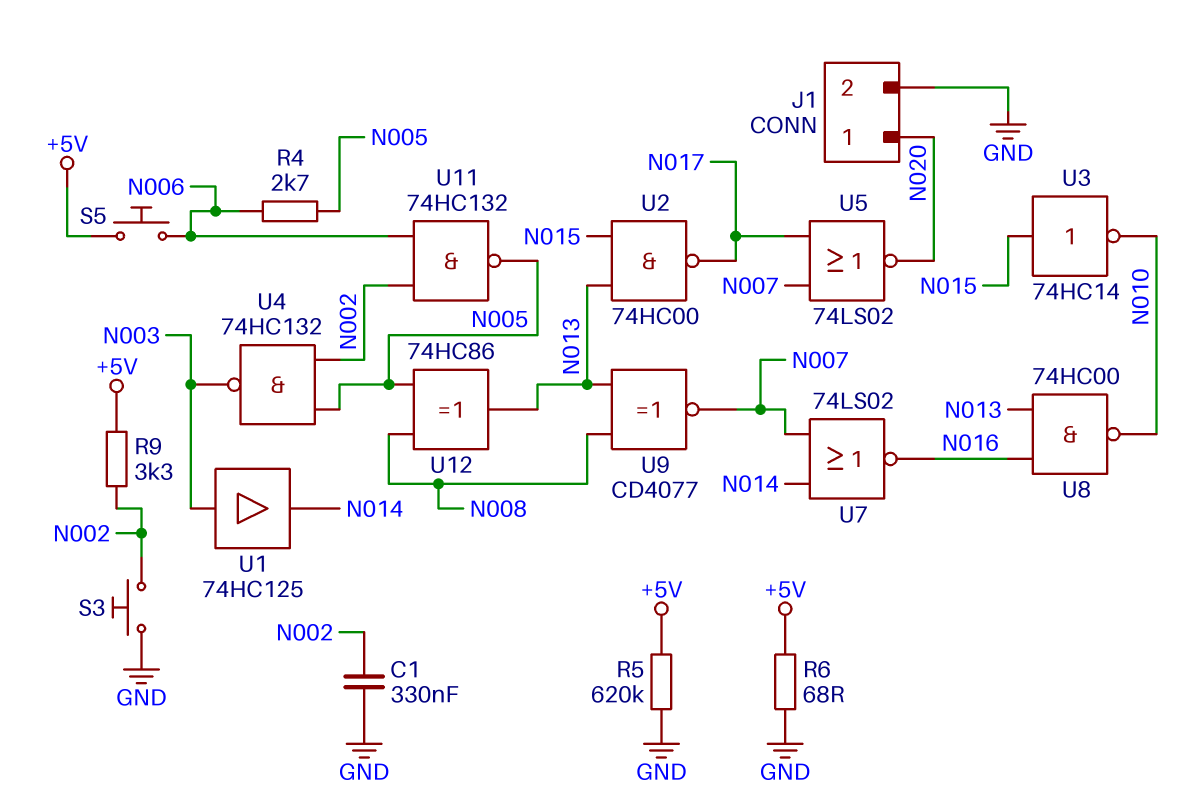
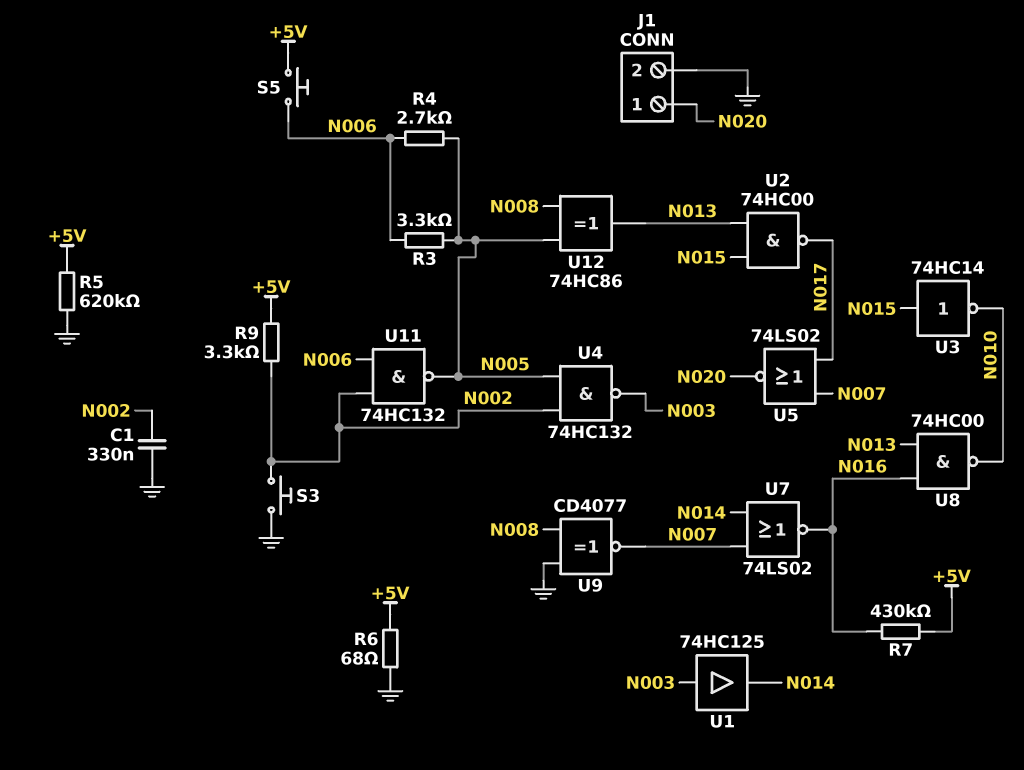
R3: none -> 3.3k (N005, N006)
R7: none -> 430k (+5V, N016)
U9: XNOR CD4077 (in N008, in N013, out N007) -> XNOR CD4077 (in GND, in N008, out N007)

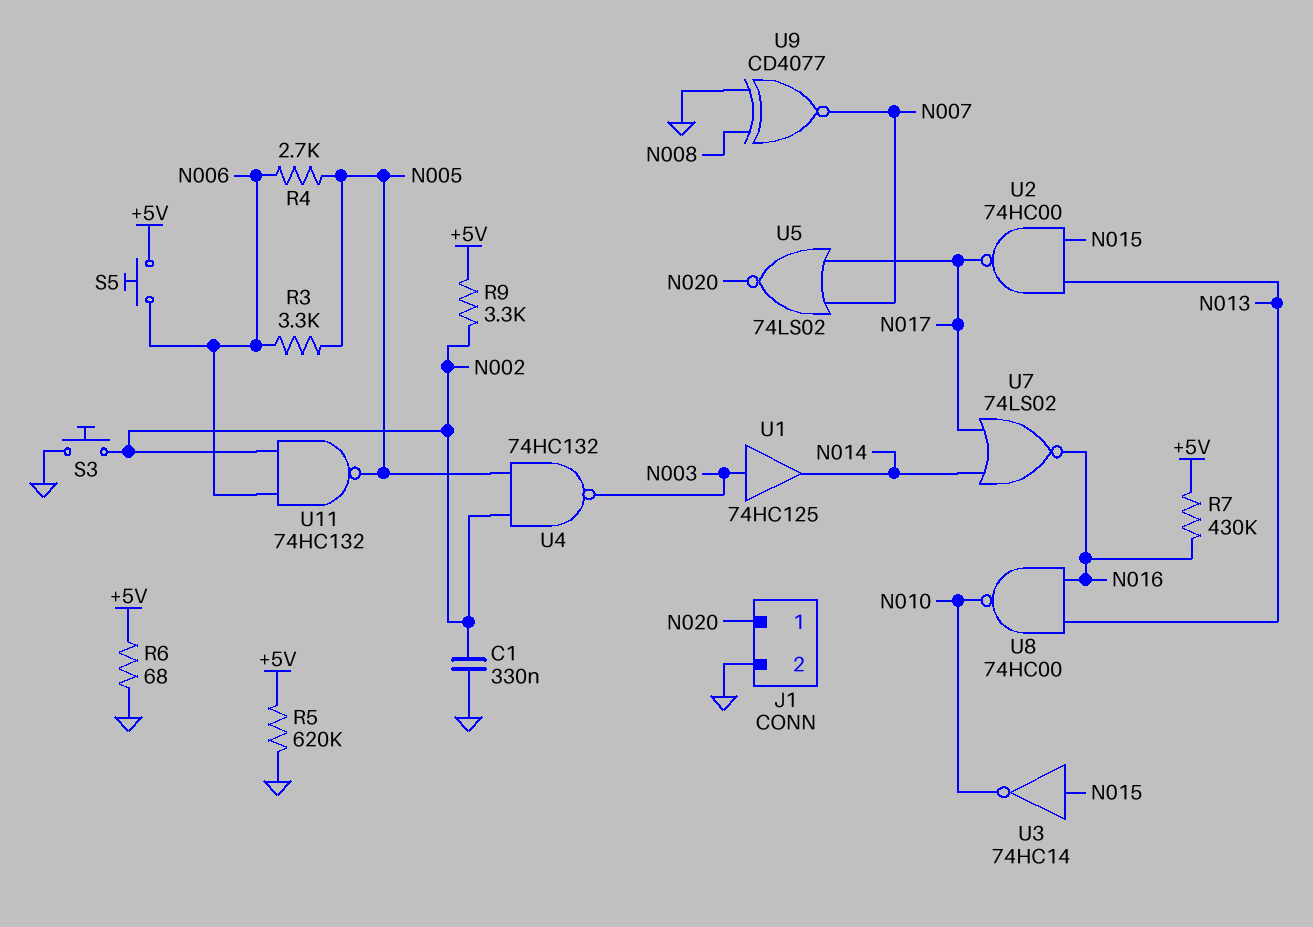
U7: NOR 74LS02 (in N007, in N014, out N016) -> NOR 74LS02 (in N014, in N017, out N016)
U12: XOR 74HC86 (in N005, in N008, out N013) -> none

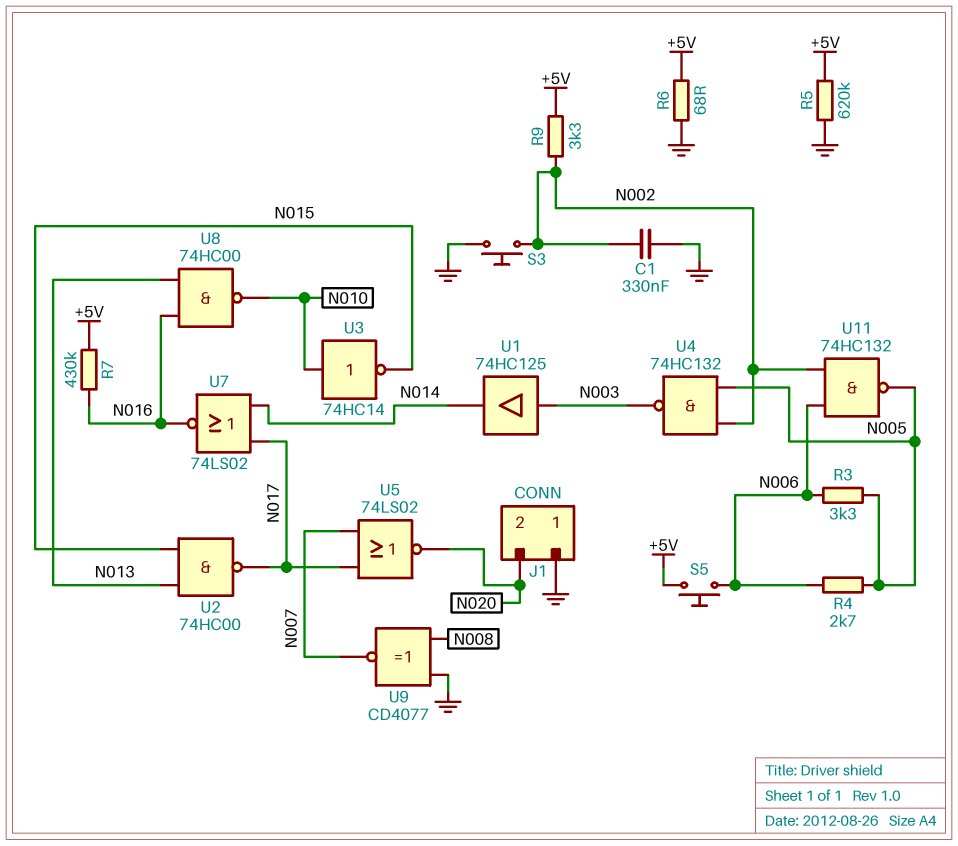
J1 pin 1: N020 -> GND
J1 pin 2: GND -> N020
U3: NOT 74HC14 (in N015, out N010) -> NOT 74HC14 (in N010, out N015)

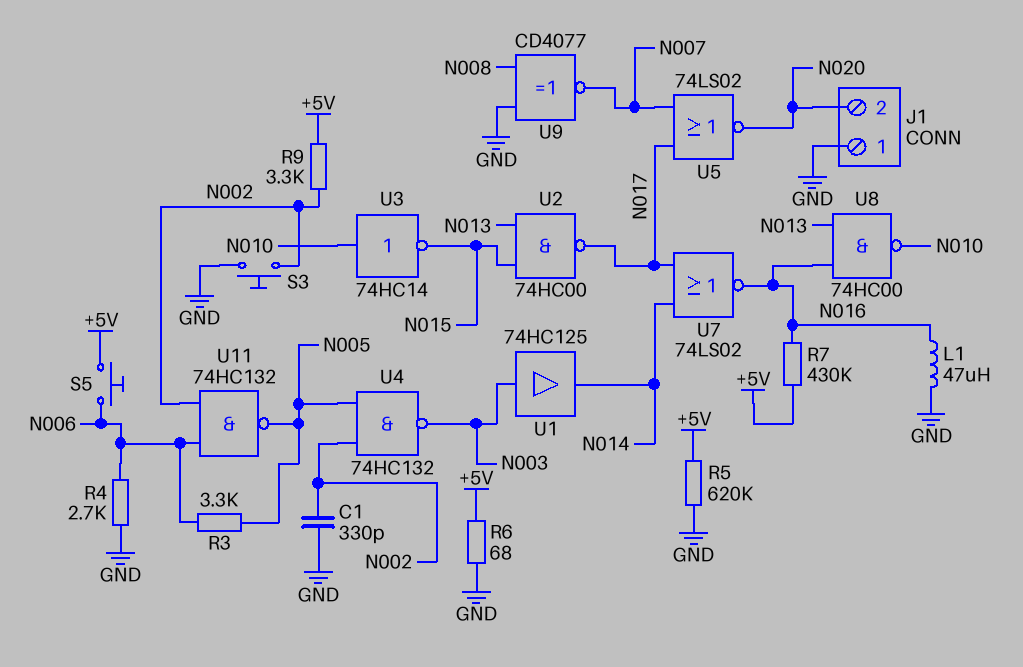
C1: 330nF (GND, N002) -> 330pF (GND, N002)
L1: none -> 47uH (GND, N016)
R4: 2.7k (N005, N006) -> 2.7k (GND, N006)

